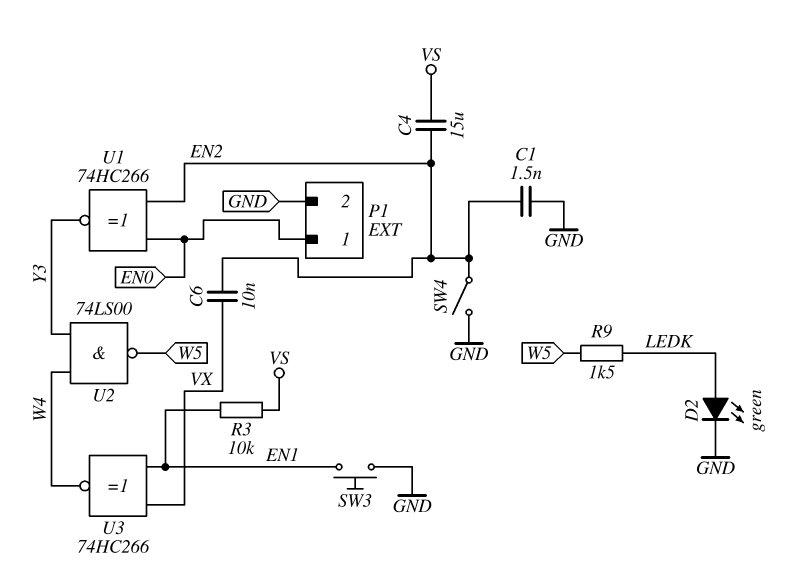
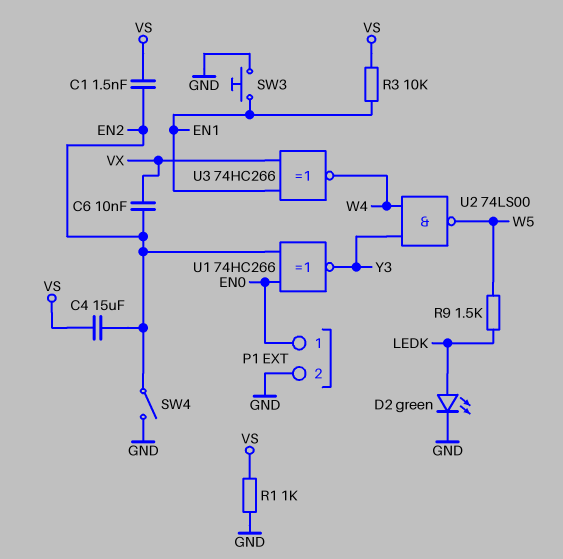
C1: 1.5nF (EN2, GND) -> 1.5nF (EN2, VS)
R1: none -> 1k (GND, VS)

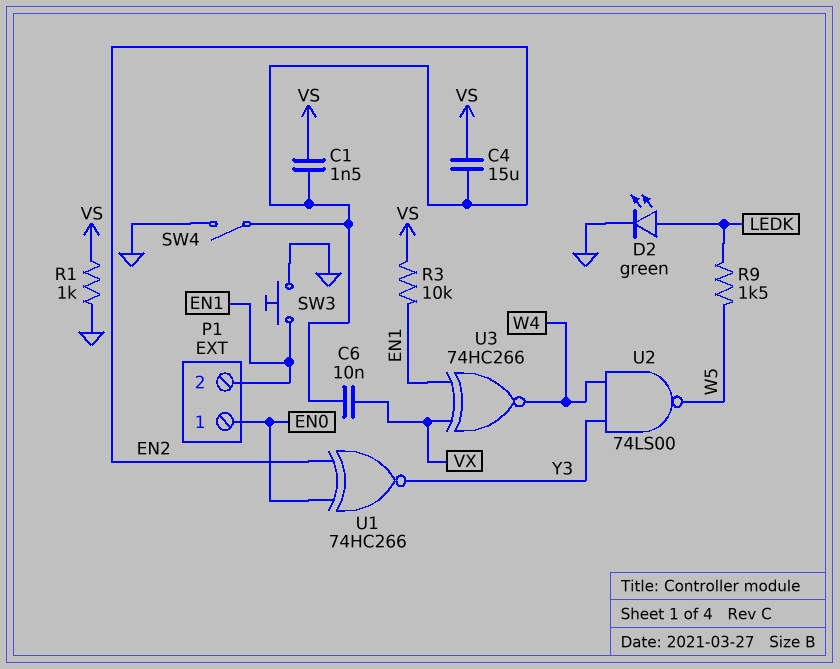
P1 pin 2: GND -> EN1

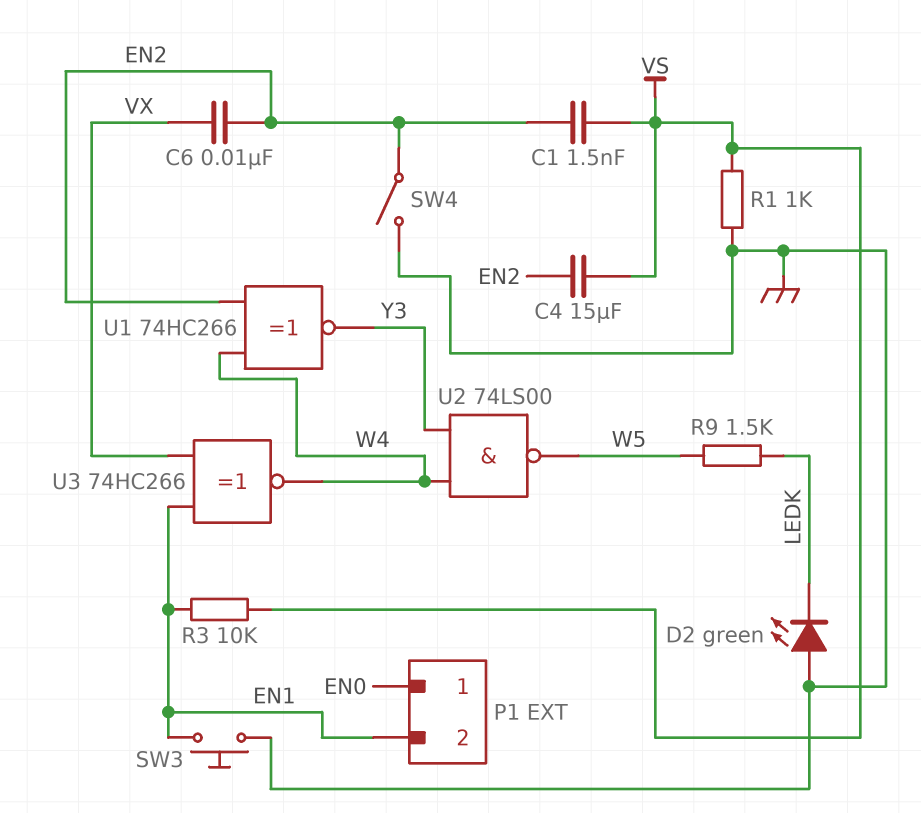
D2: LED green (A LEDK, K GND) -> LED green (A GND, K LEDK)
U1: XNOR 74HC266 (in EN0, in EN2, out Y3) -> XNOR 74HC266 (in EN2, in W4, out Y3)

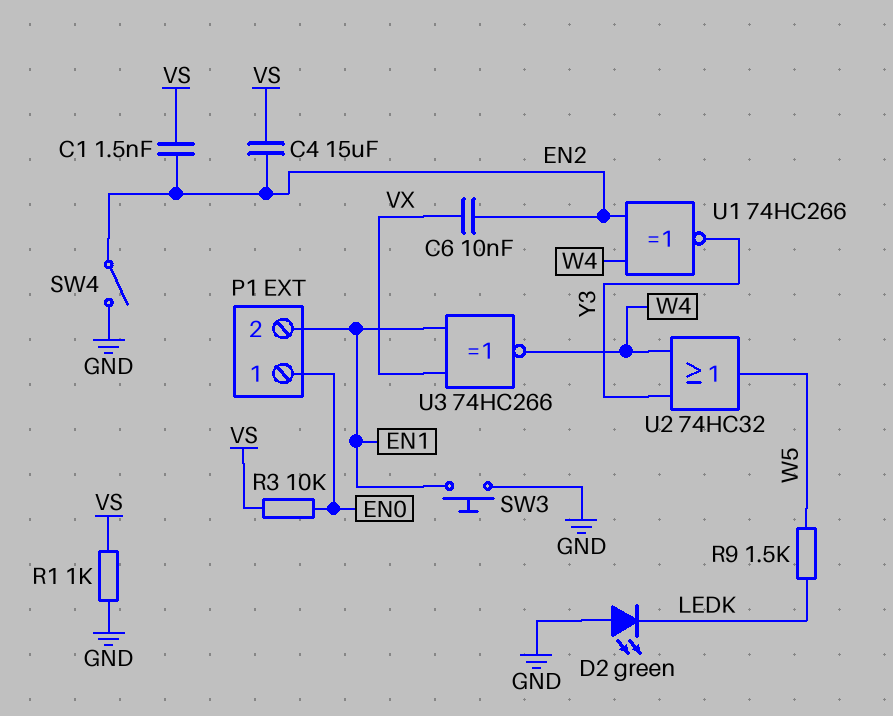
R3: 10k (EN1, VS) -> 10k (EN0, VS)
U2: NAND 74LS00 (in W4, in Y3, out W5) -> OR 74HC32 (in W4, in Y3, out W5)

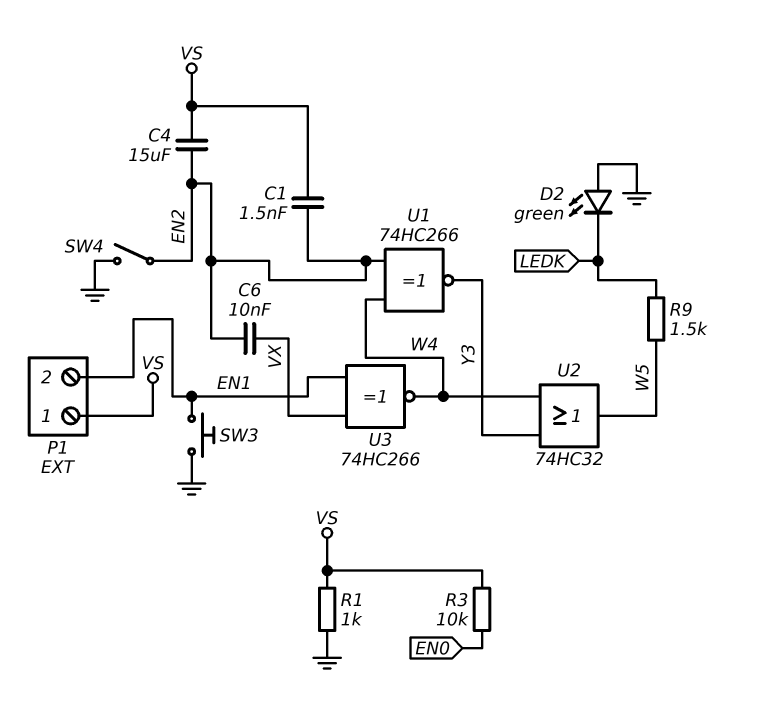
P1 pin 1: EN0 -> VS

